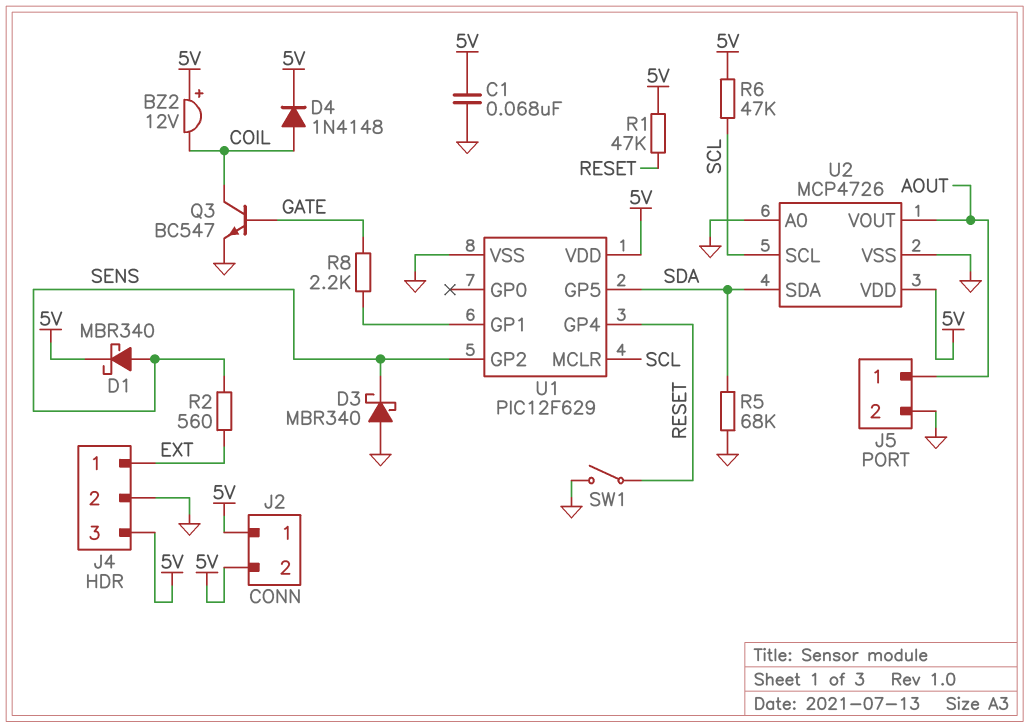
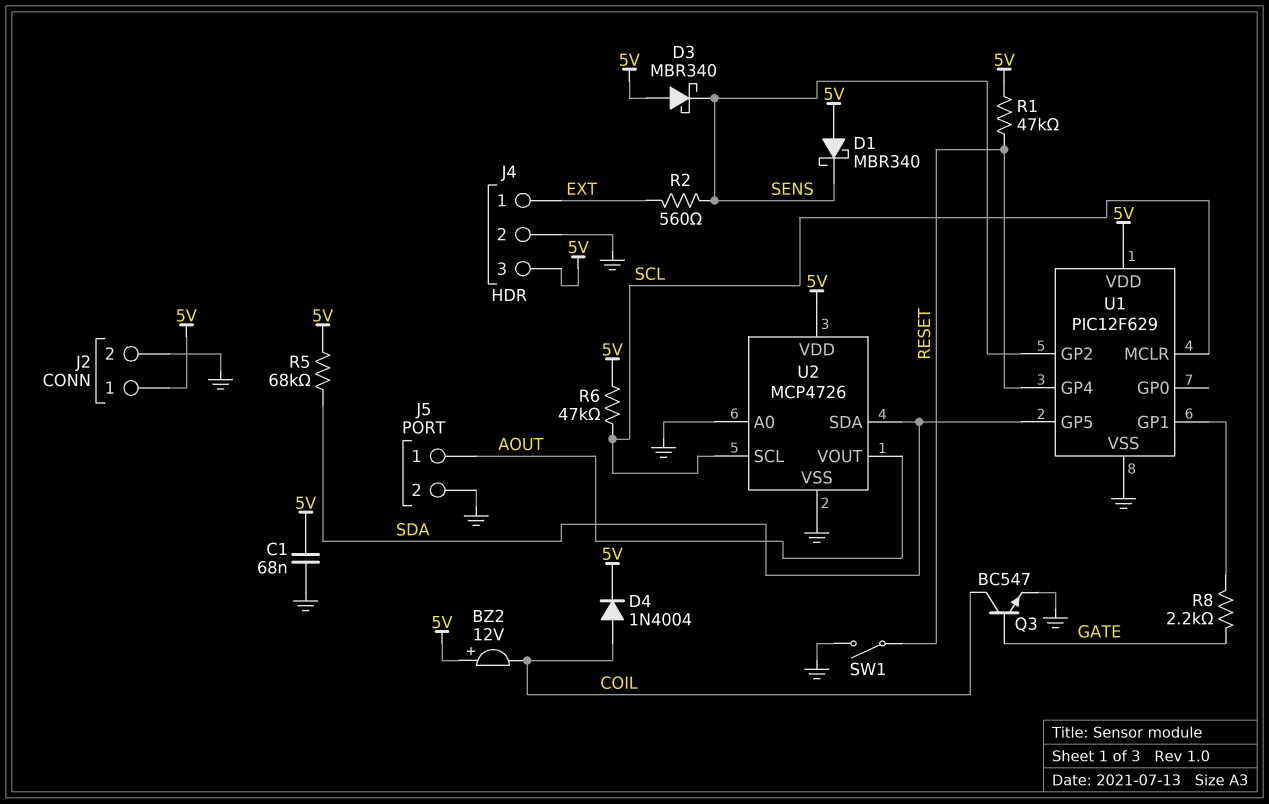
D1: schottky MBR340 (A SENS, K 5V) -> schottky MBR340 (A 5V, K SENS)
D3: schottky MBR340 (A GND, K SENS) -> schottky MBR340 (A 5V, K SENS)
D4: diode 1N4148 (A COIL, K 5V) -> diode 1N4004 (A COIL, K 5V)
J2 pin 2: 5V -> GND
R5: 68k (GND, SDA) -> 68k (5V, SDA)

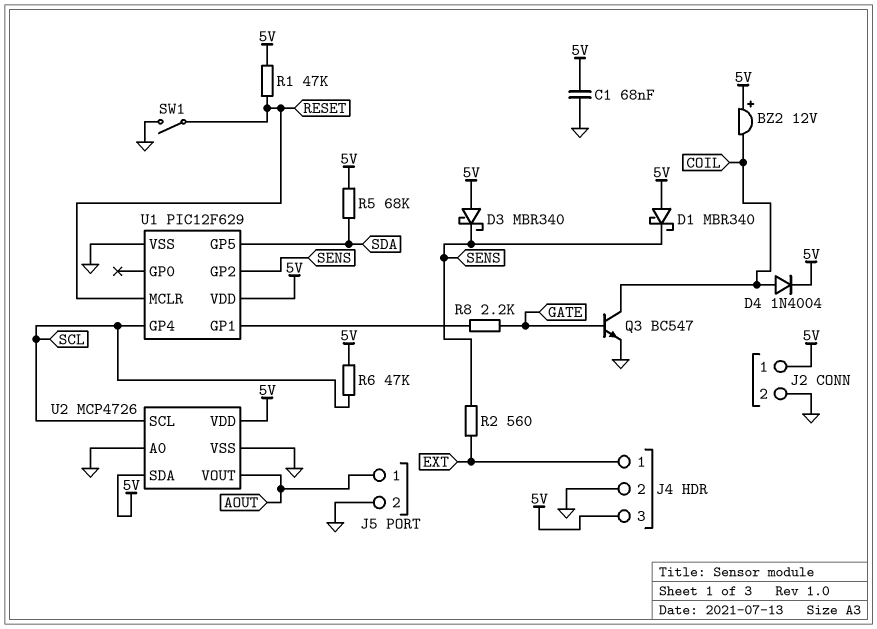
U1 pin GP4: RESET -> SCL
U1 pin MCLR: SCL -> RESET
U2 pin SDA: SDA -> 5V

